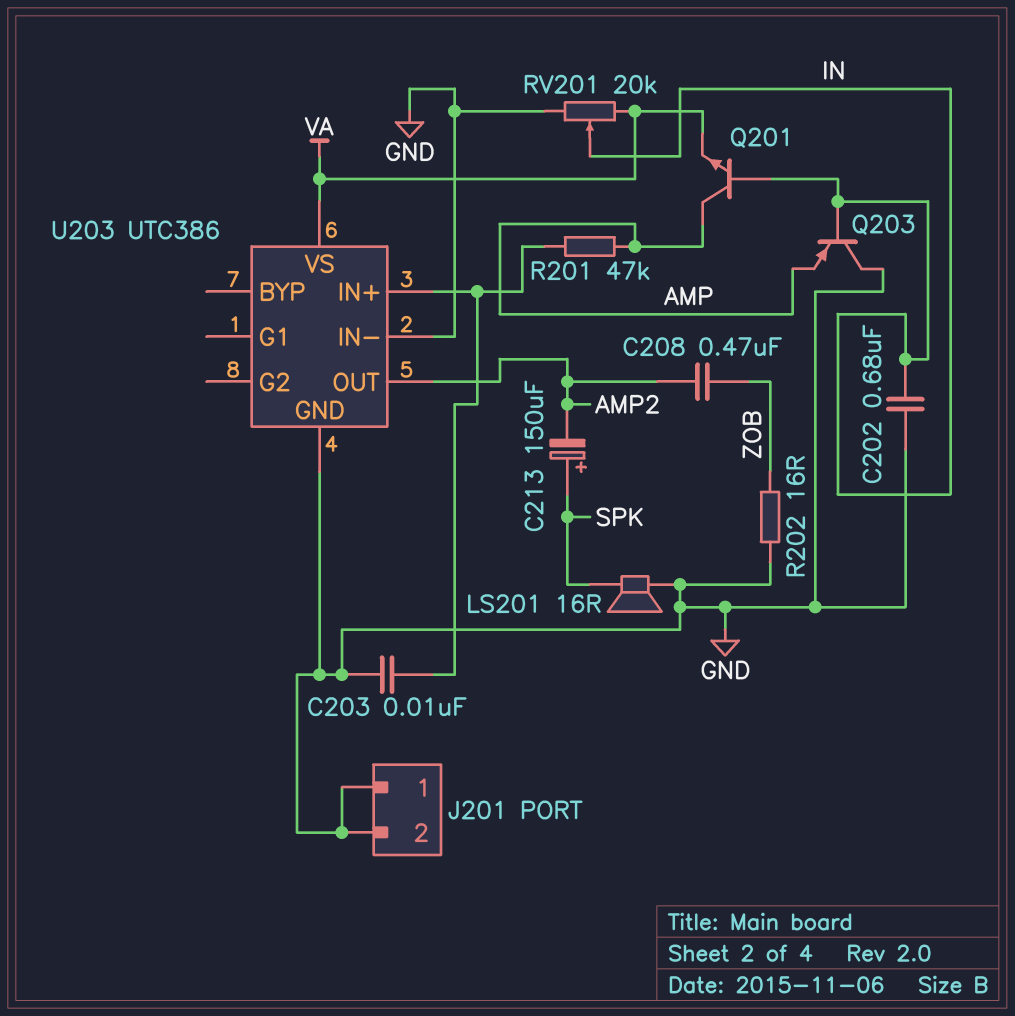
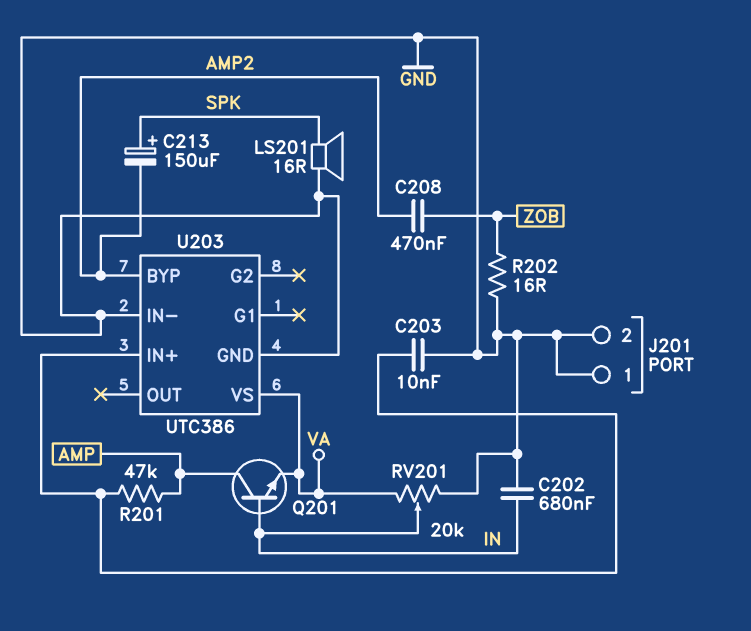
Q203: PNP (B IN, C GND, E AMP) -> none
U203 pin BYP: none -> AMP2
U203 pin OUT: AMP2 -> none

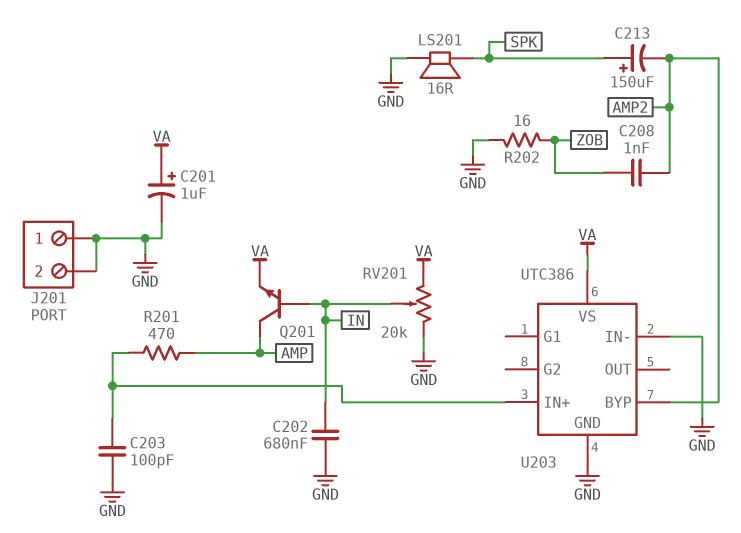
C201: none -> 1uF (plus VA, minus GND)
C203: 10nF (GND, U203/IN+) -> 100pF (GND, U203/IN+)
C208: 470nF (AMP2, ZOB) -> 1nF (AMP2, ZOB)
R201: 47k (AMP, U203/IN+) -> 470 (AMP, U203/IN+)

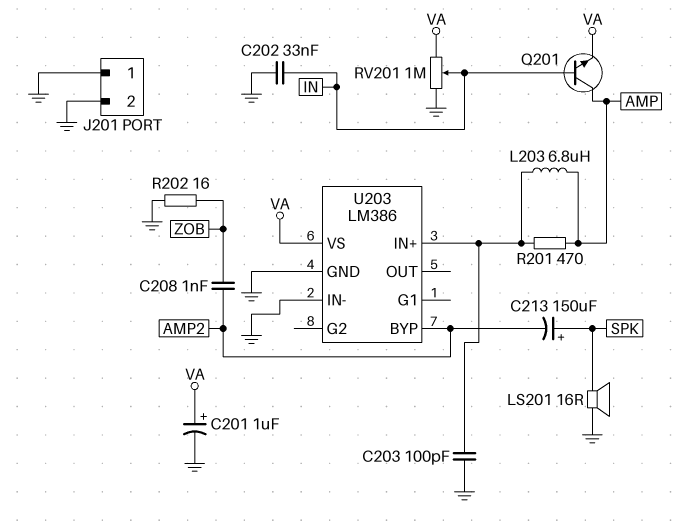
C202: 680nF (GND, IN) -> 33nF (GND, IN)
L203: none -> 6.8uH (AMP, U203/IN+)
RV201: 20k (GND, VA, wiper IN) -> 1M (GND, VA, wiper IN)
U203: UTC386 -> LM386

